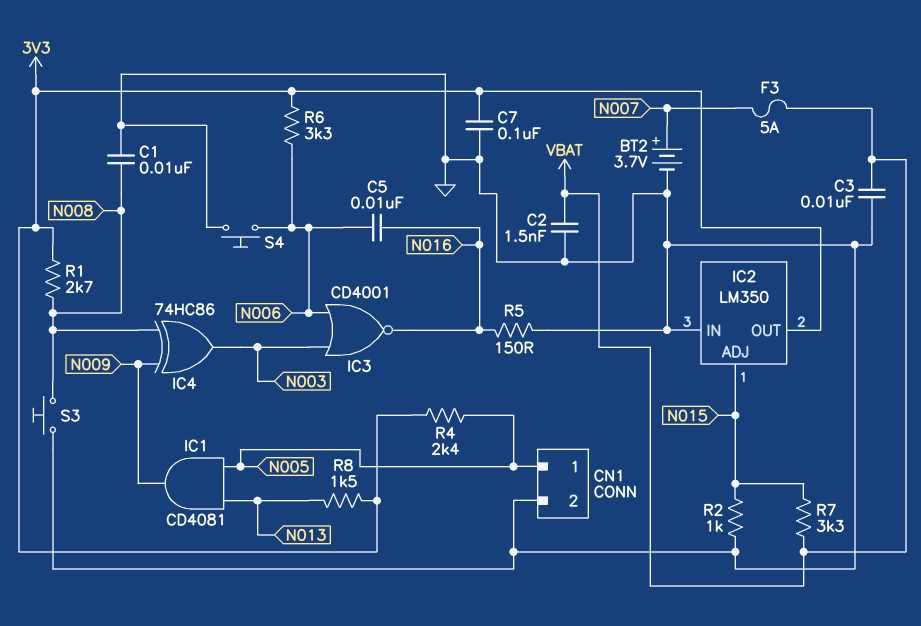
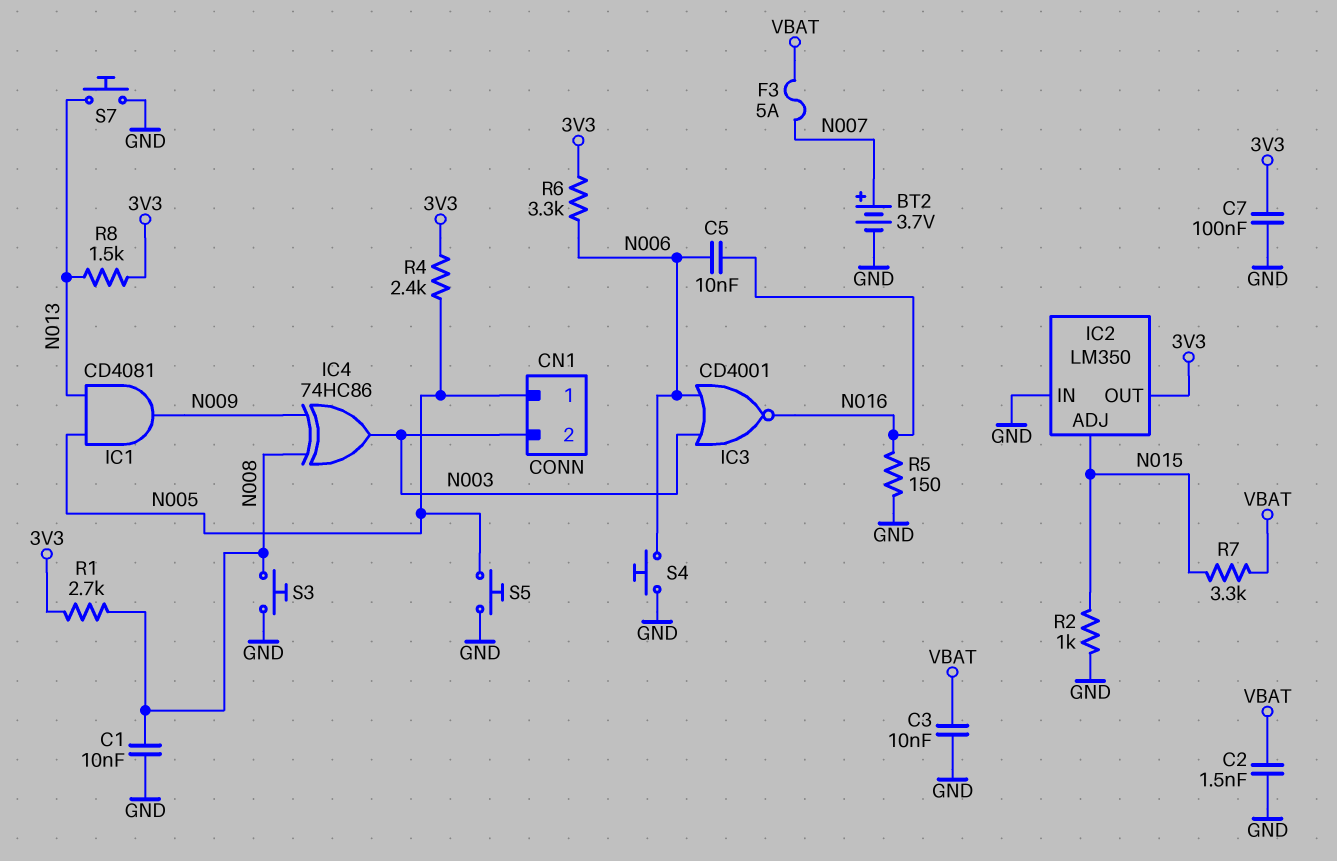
CN1 pin 2: GND -> N003
S5: none -> button (GND, N005)
S7: none -> button (GND, N013)

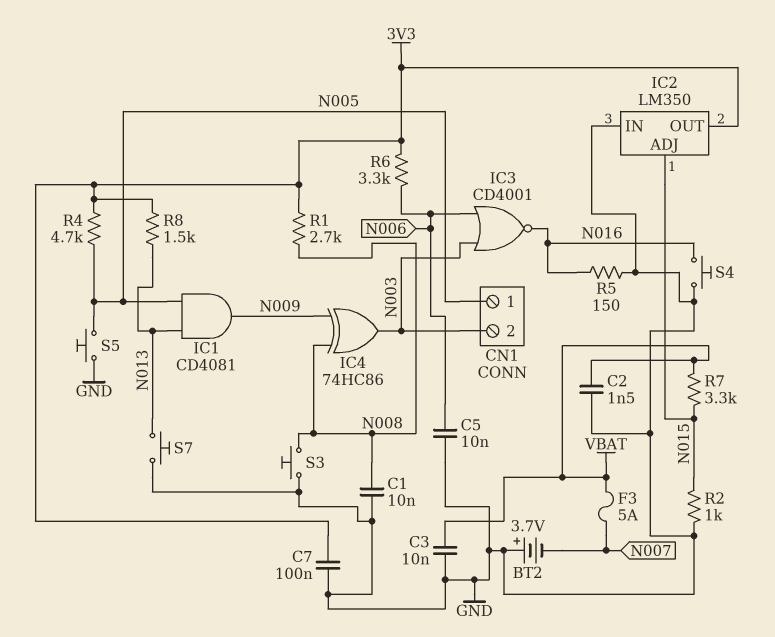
BT2: 3.7V (plus N007, minus GND) -> 3.7V (plus GND, minus N007)
C5: 10nF (N006, N016) -> 10nF (GND, N006)
R4: 2.4k (3V3, N005) -> 4.7k (3V3, N005)
S4: button (GND, N006) -> button (GND, N016)

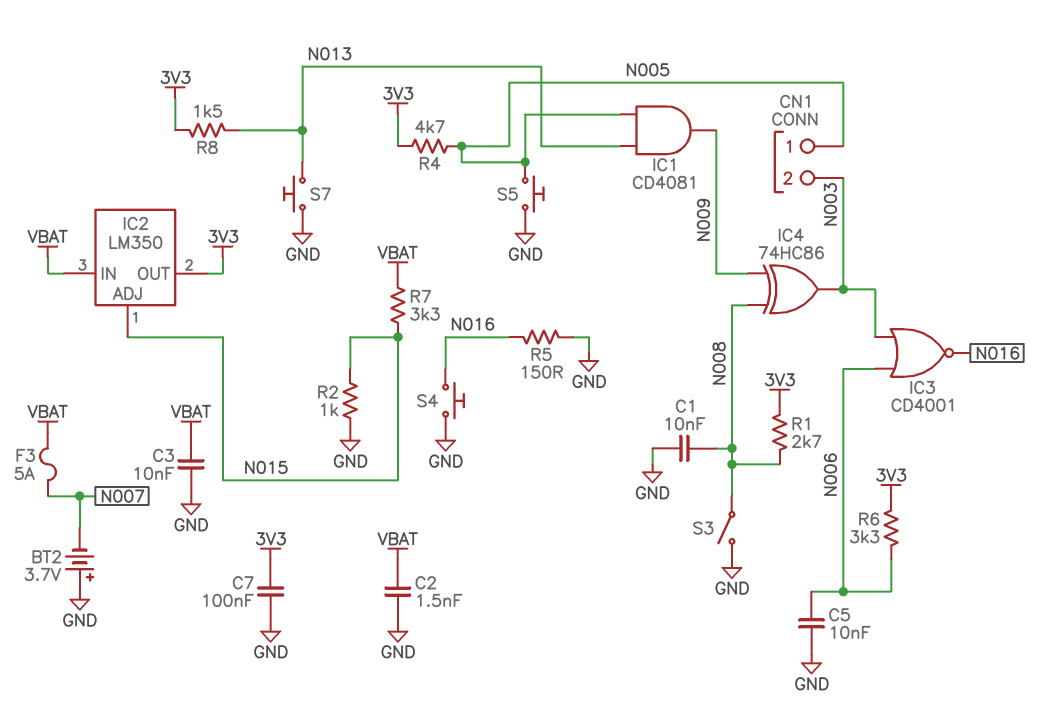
IC2 pin IN: GND -> VBAT
S3: button (GND, N008) -> switch (GND, N008)

